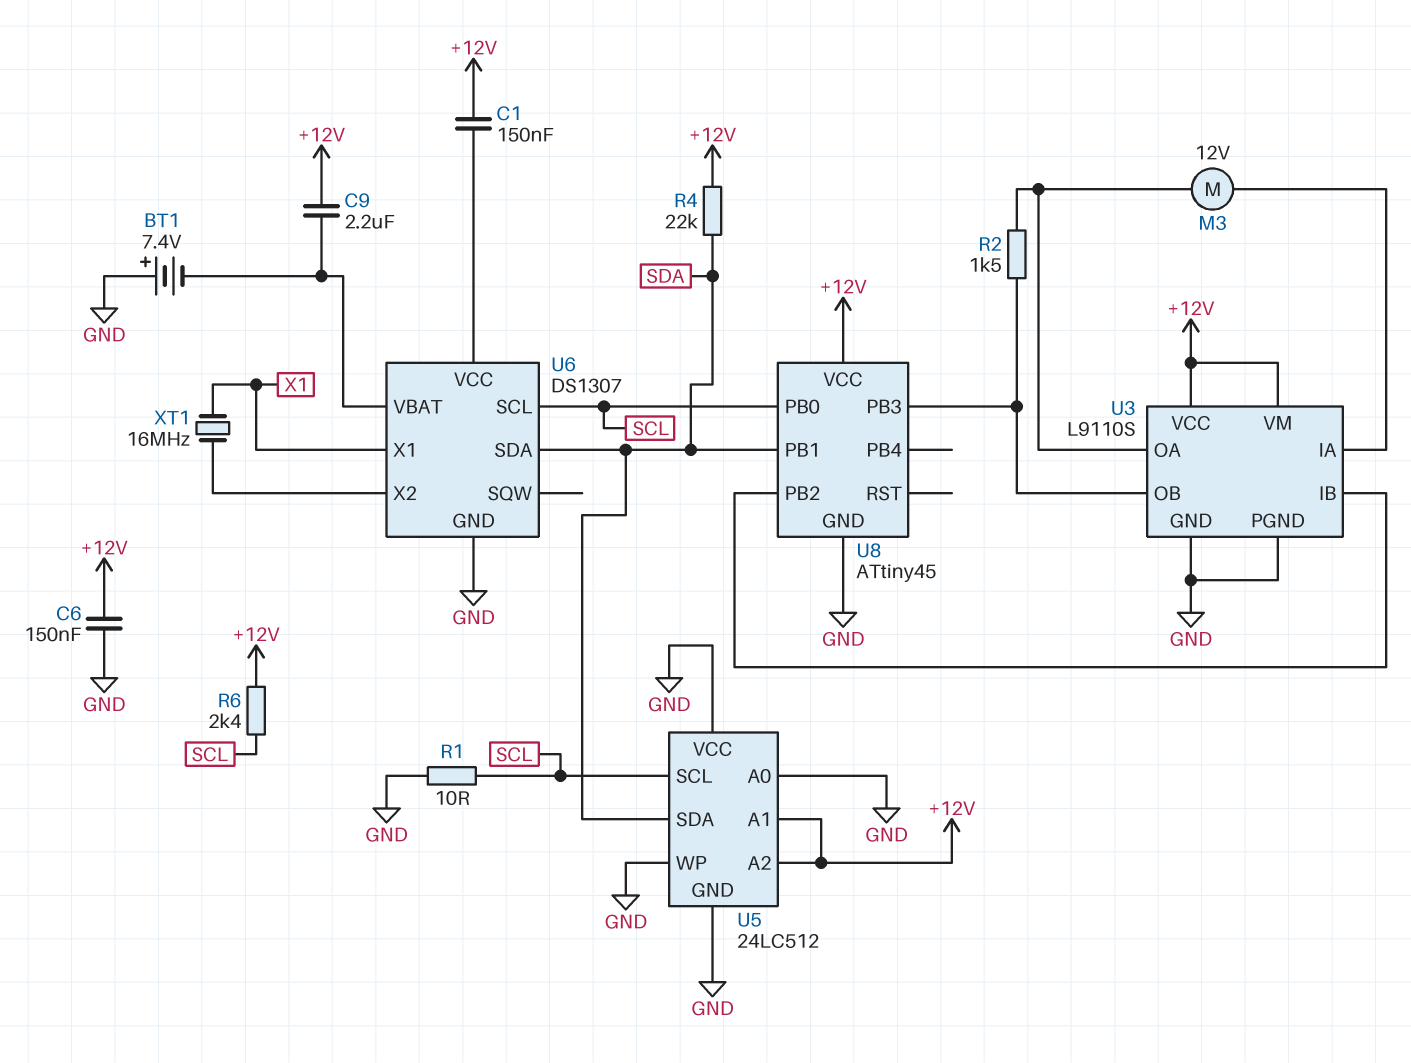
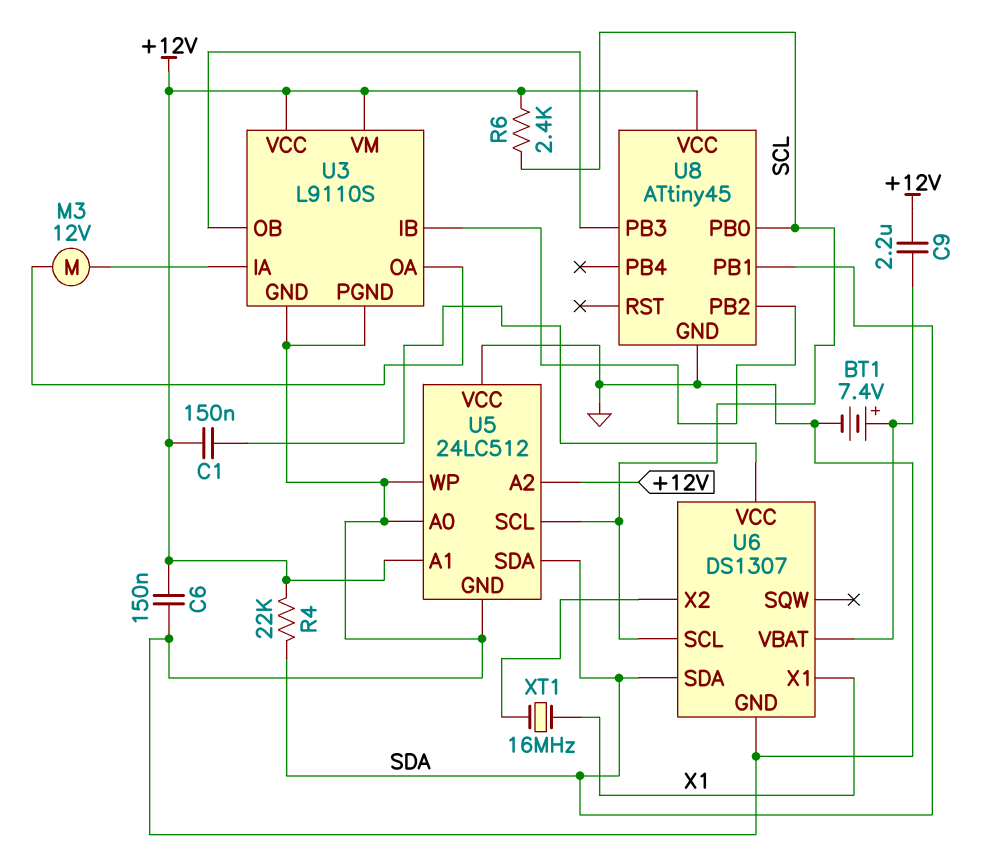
BT1: 7.4V (plus GND, minus U6/VBAT) -> 7.4V (plus U6/VBAT, minus GND)
R1: 10 (GND, SCL) -> none
R2: 1.5k (U3/OA, U3/OB) -> none

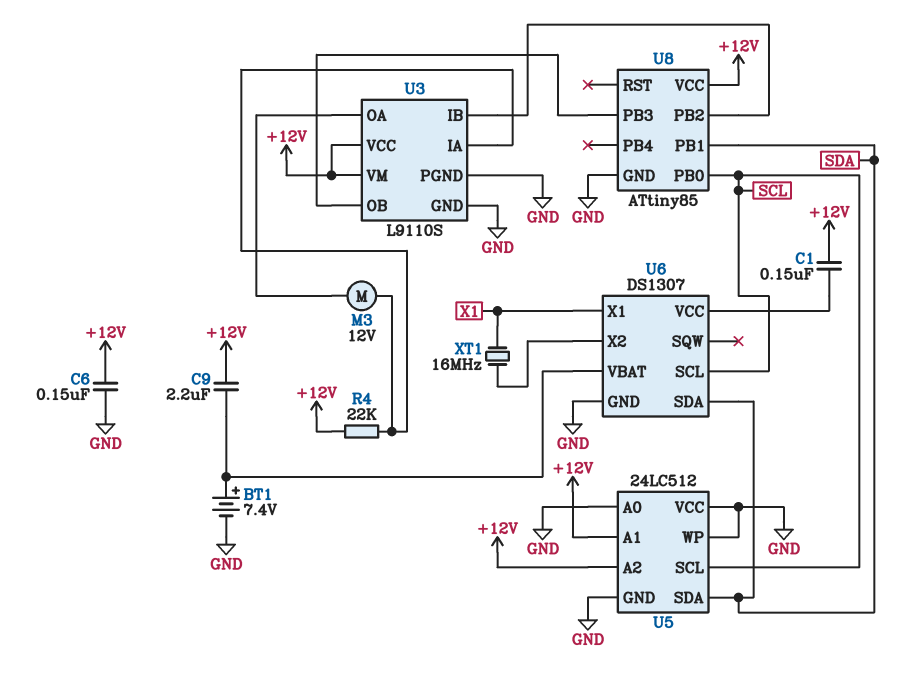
R4: 22k (+12V, SDA) -> 22k (+12V, U3/IA)
R6: 2.4k (+12V, SCL) -> none
U8: ATtiny45 -> ATtiny85

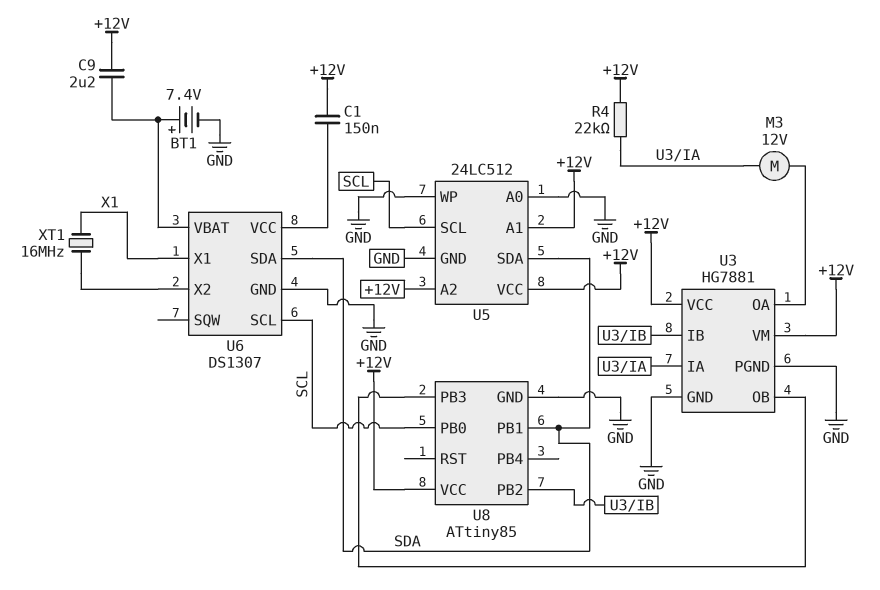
C6: 150nF (+12V, GND) -> none
U3: L9110S -> HG7881
U5 pin VCC: GND -> +12V

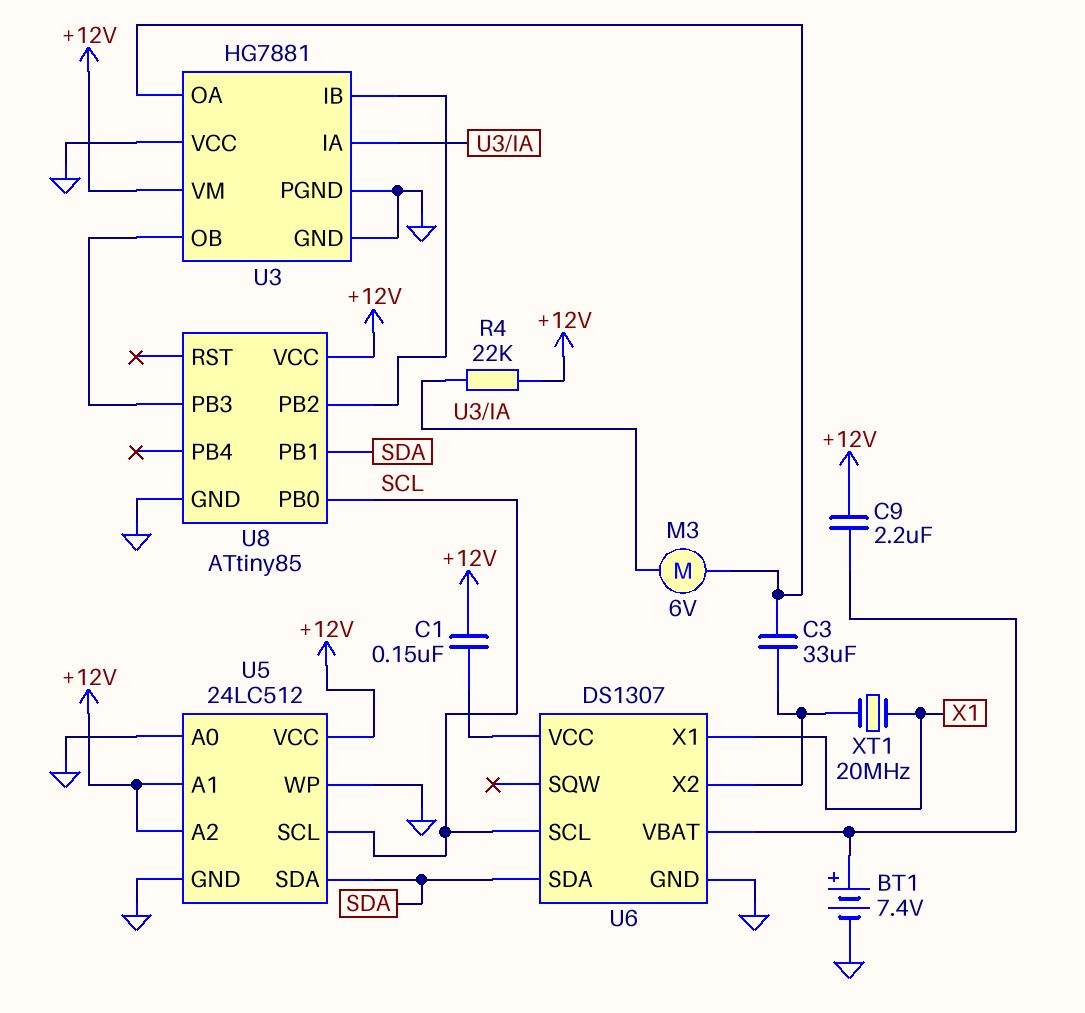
C3: none -> 33uF (U3/OA, U6/X2)
M3: motor 12V (U3/IA, U3/OA) -> motor 6V (U3/IA, U3/OA)
U3 pin VCC: +12V -> GND
XT1: 16MHz (U6/X2, X1) -> 20MHz (U6/X2, X1)

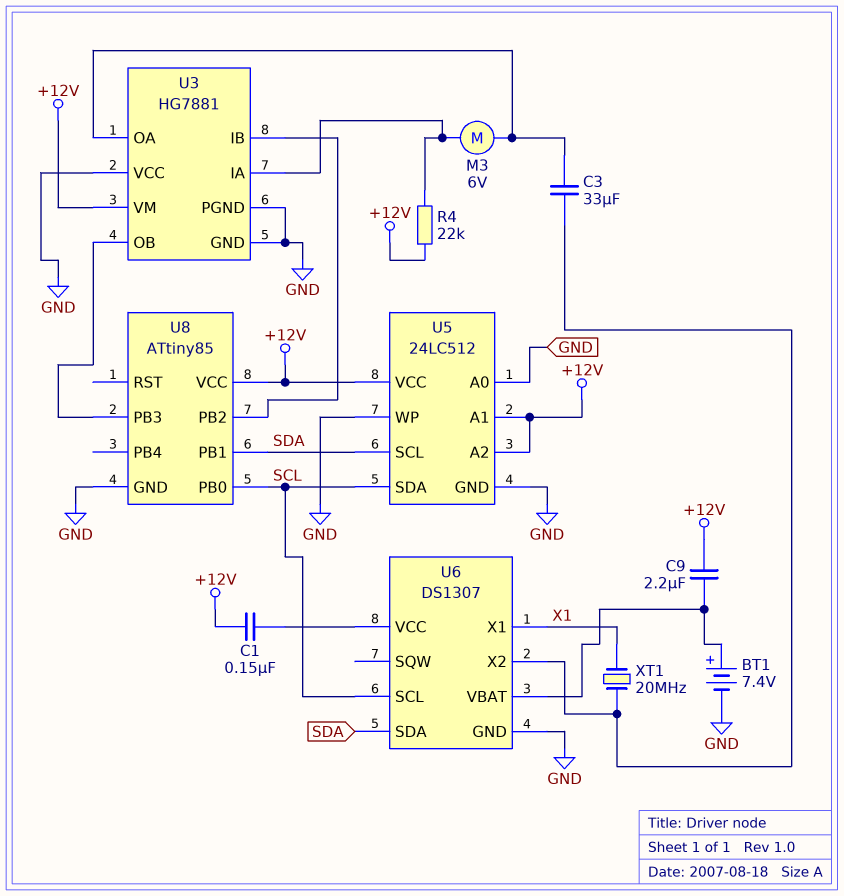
U5 pin SCL: SCL -> SDA
U5 pin SDA: SDA -> SCL

